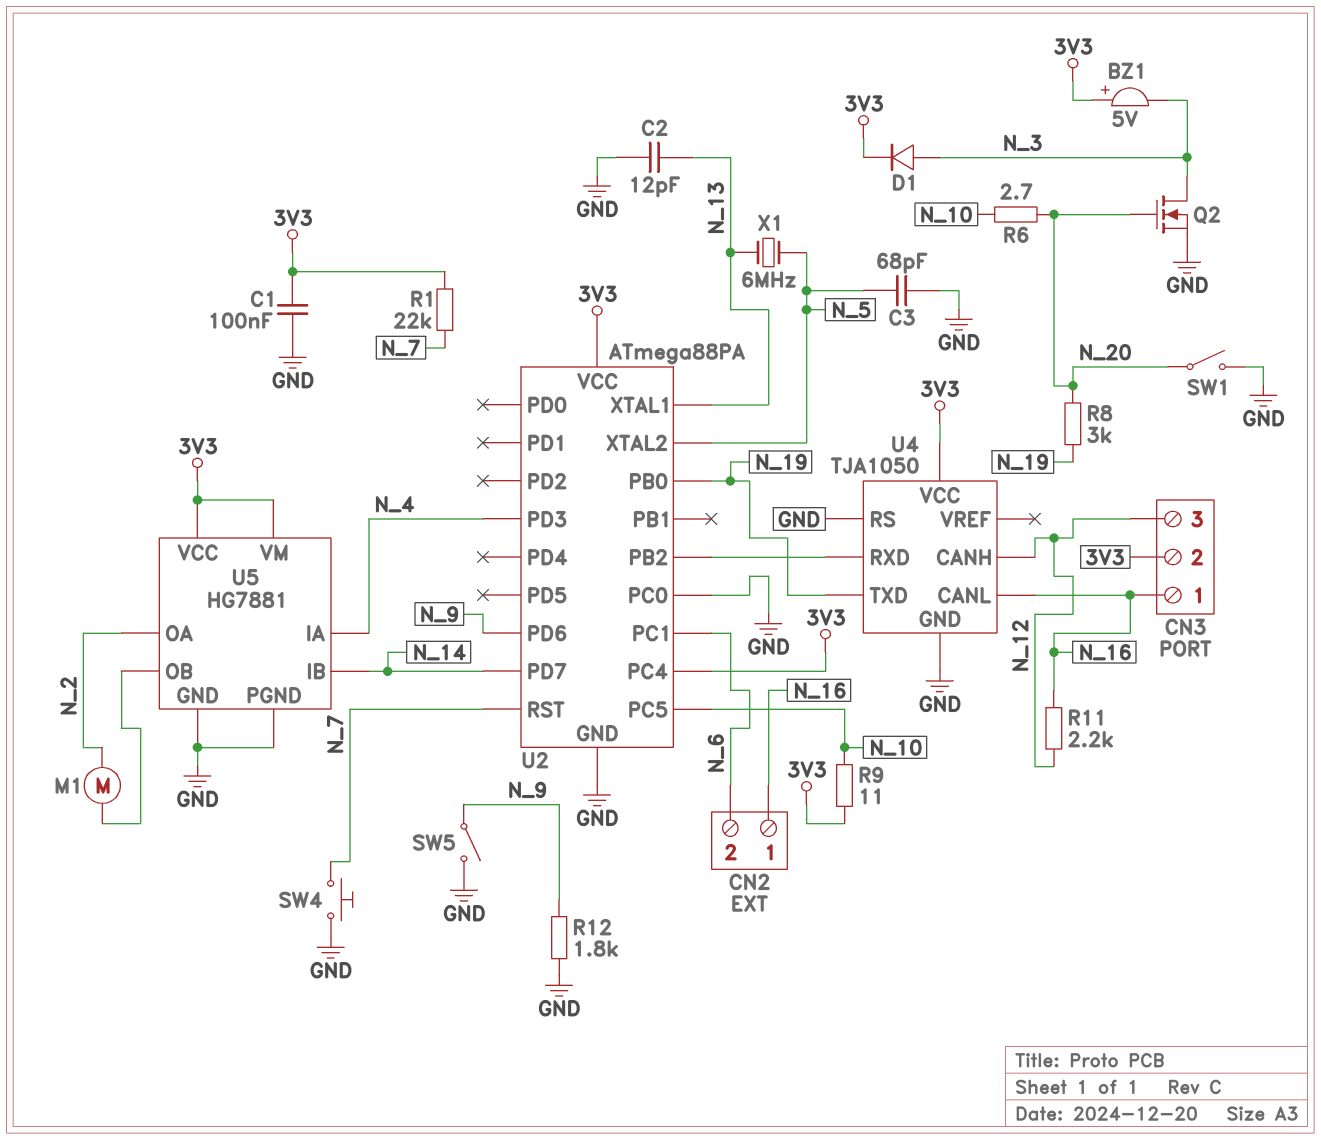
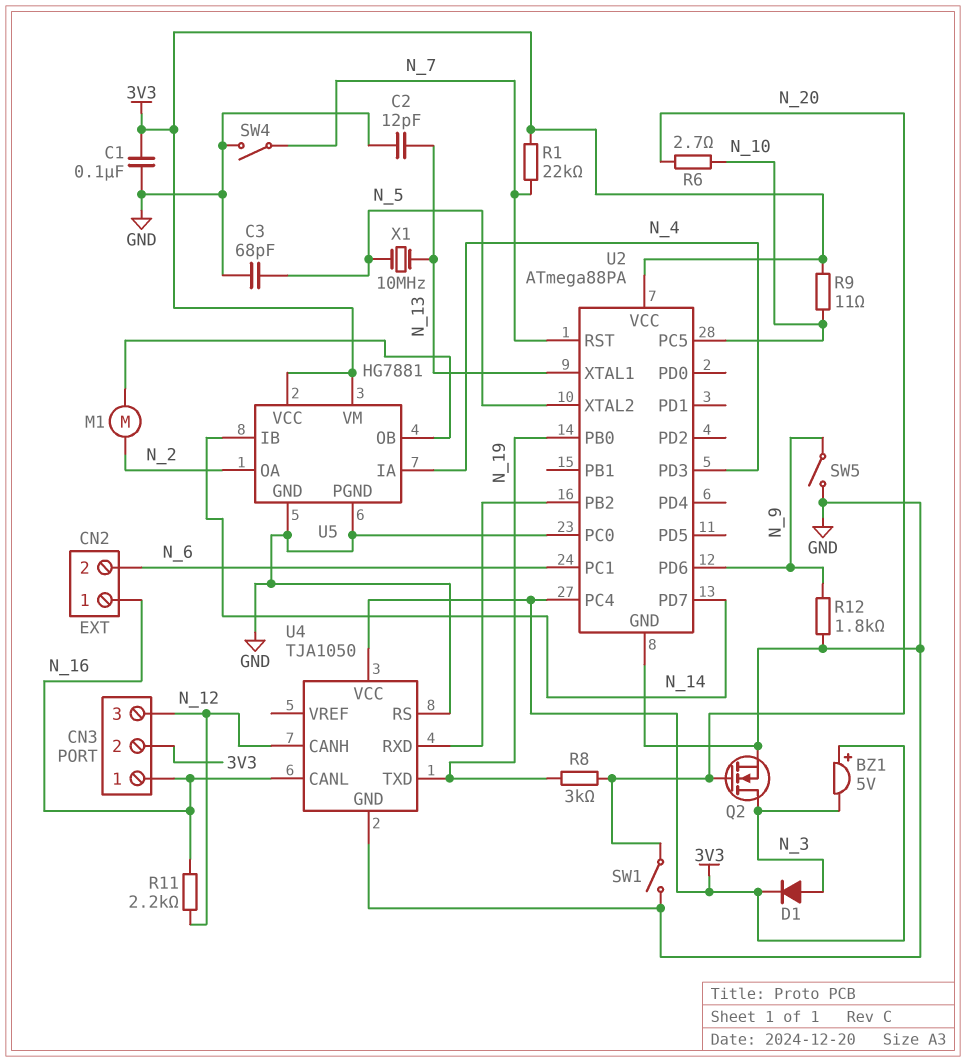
SW4: button (GND, N_7) -> switch (GND, N_7)
X1: 6MHz (N_5, N_13) -> 10MHz (N_5, N_13)

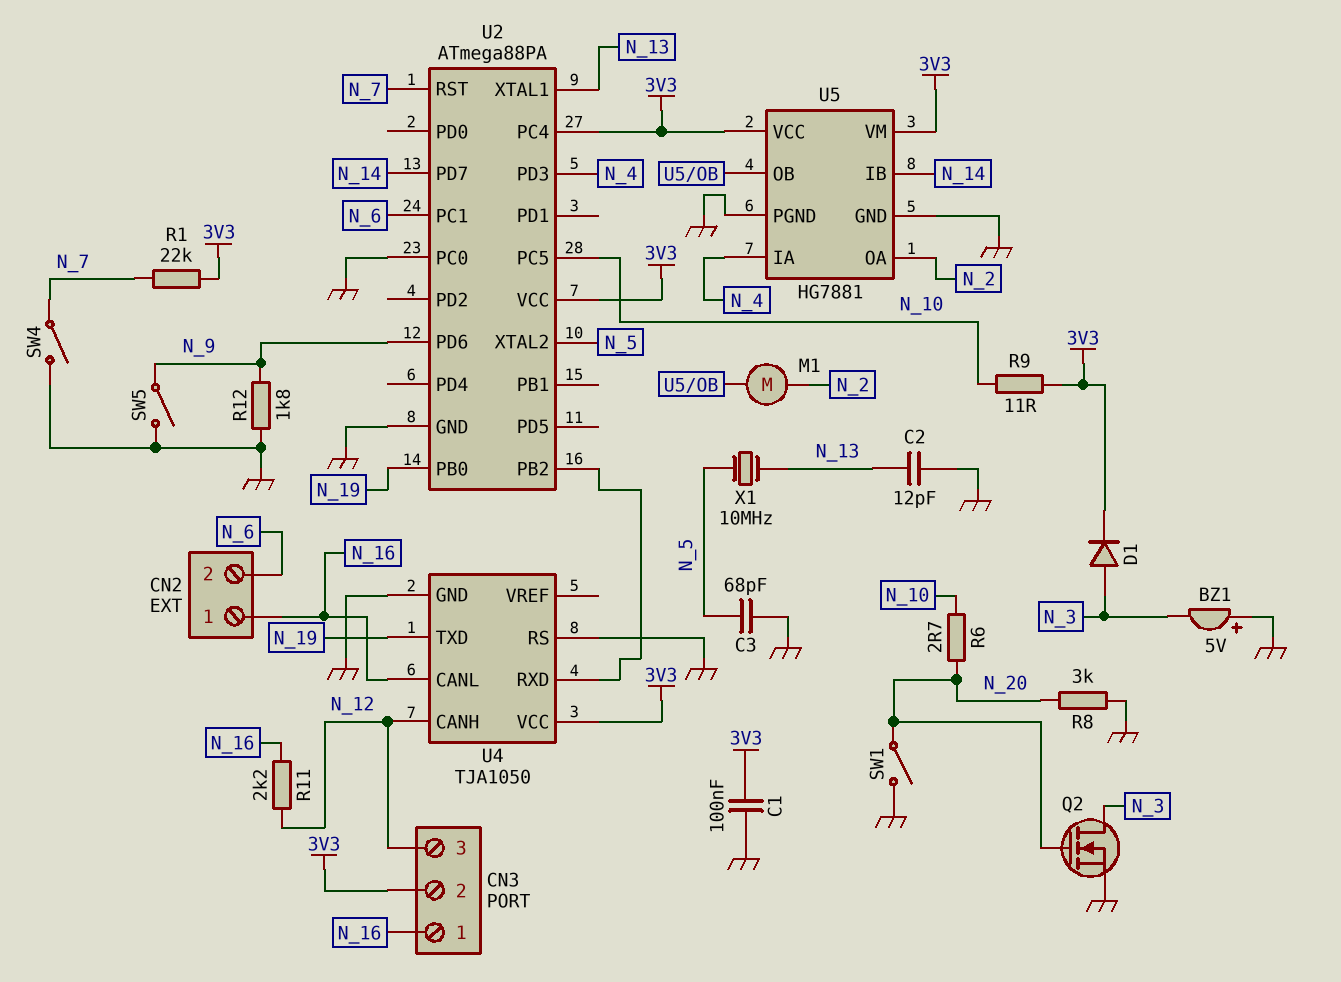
BZ1: buzzer 5V (plus 3V3, minus N_3) -> buzzer 5V (plus GND, minus N_3)
R8: 3k (N_19, N_20) -> 3k (GND, N_20)

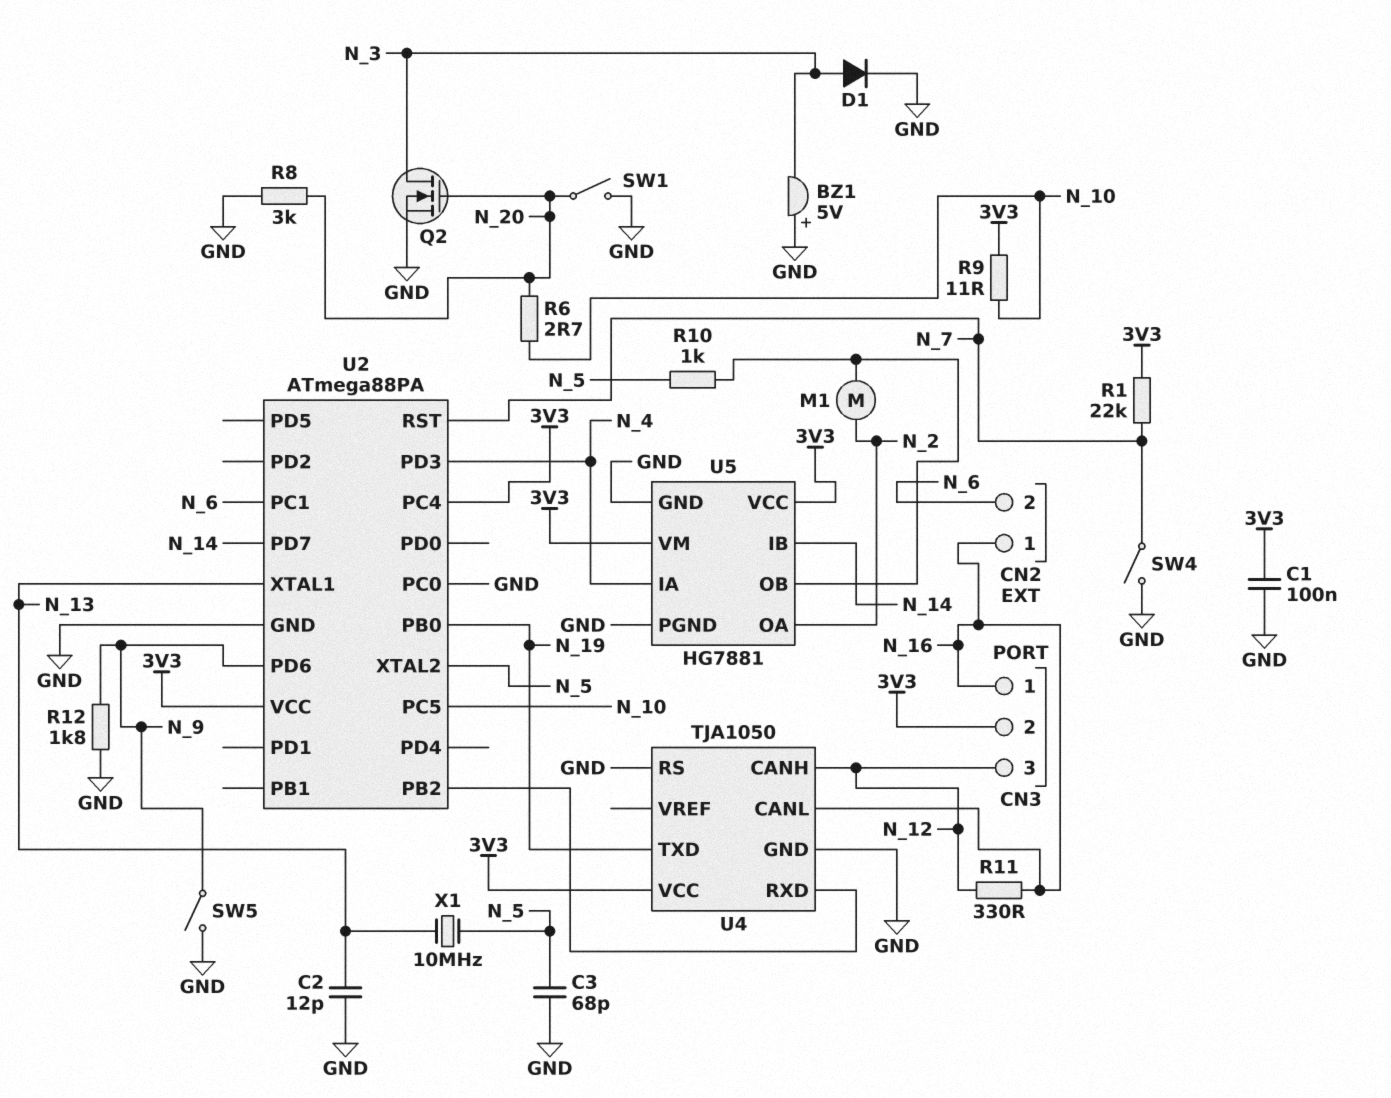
D1: diode (A N_3, K 3V3) -> diode (A N_3, K GND)
R10: none -> 1k (N_5, U5/OB)
R11: 2.2k (N_12, N_16) -> 330 (N_12, N_16)

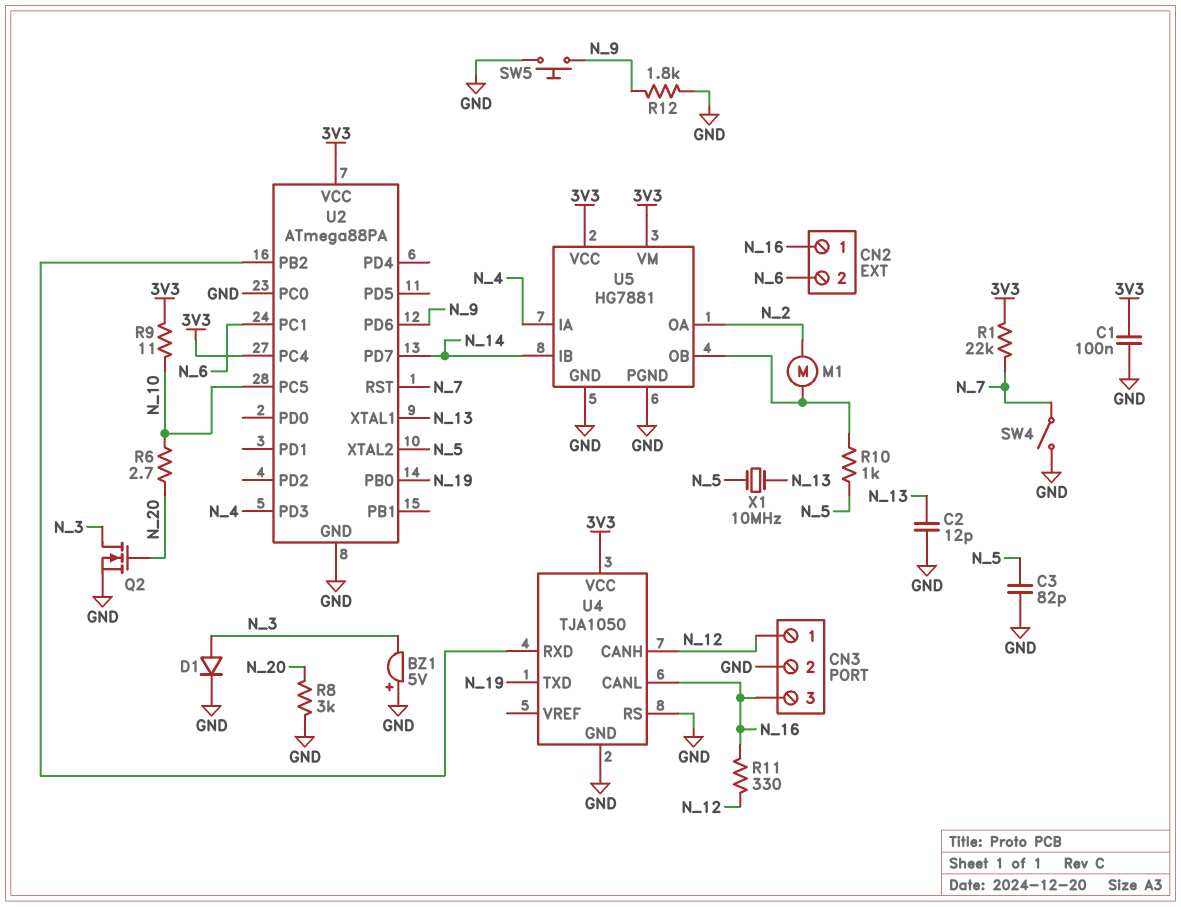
C3: 68pF (GND, N_5) -> 82pF (GND, N_5)
CN3 pin 1: N_16 -> N_12
CN3 pin 2: 3V3 -> GND
CN3 pin 3: N_12 -> N_16
SW1: switch (GND, N_20) -> none
SW5: switch (GND, N_9) -> button (GND, N_9)

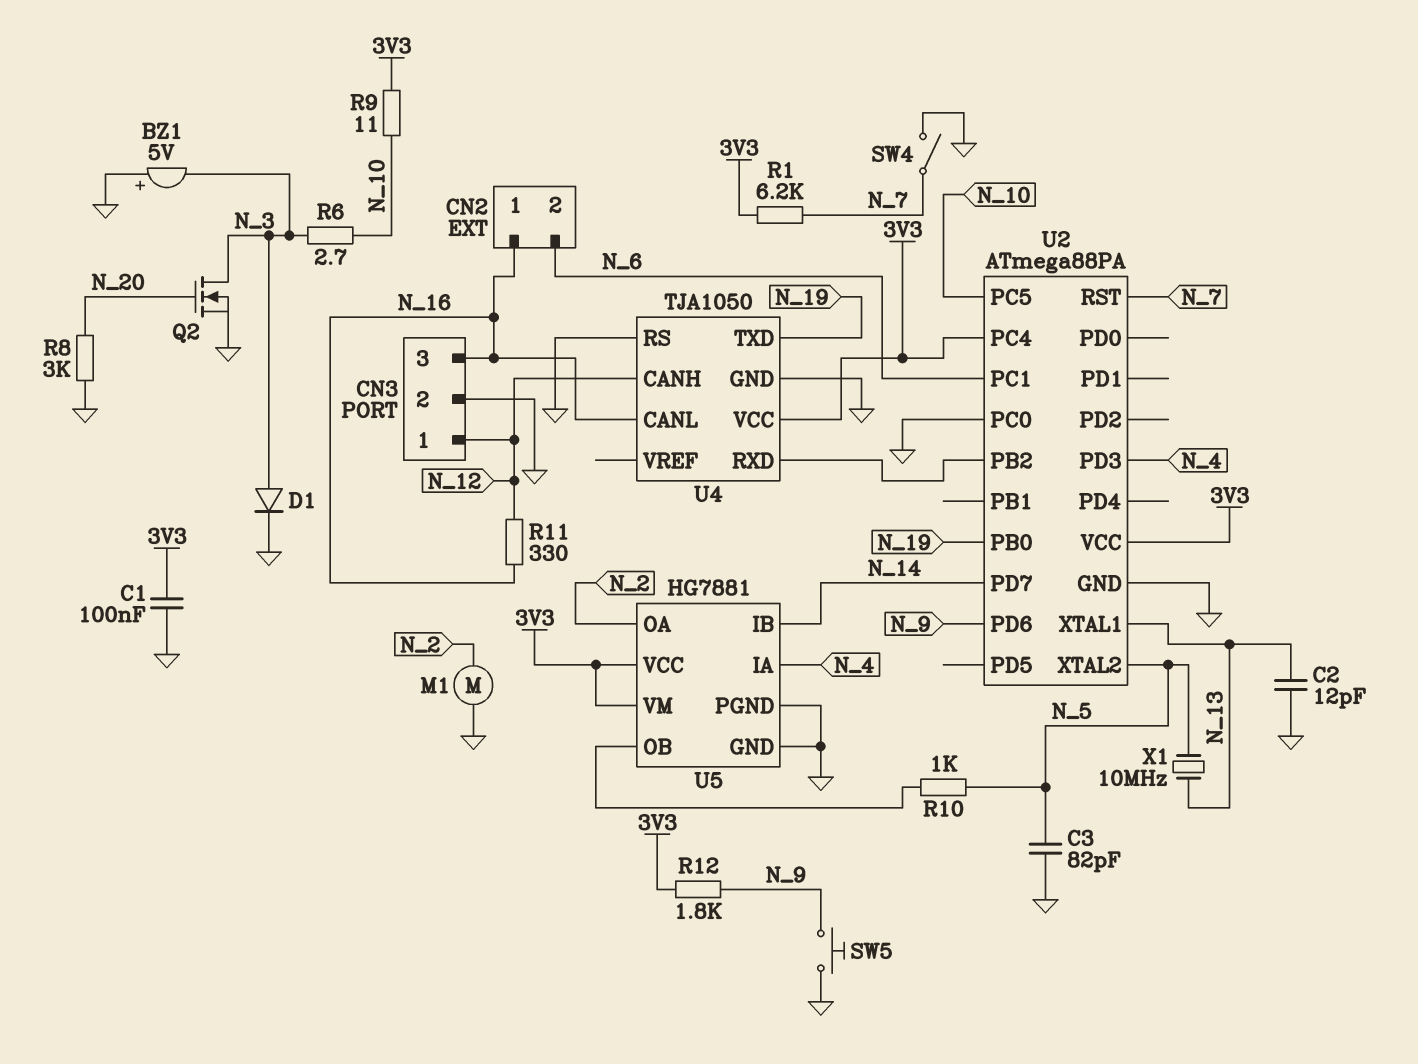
M1: motor (N_2, U5/OB) -> motor (GND, N_2)
R1: 22k (3V3, N_7) -> 6.2k (3V3, N_7)
R6: 2.7 (N_10, N_20) -> 2.7 (N_3, N_10)
R12: 1.8k (GND, N_9) -> 1.8k (3V3, N_9)

